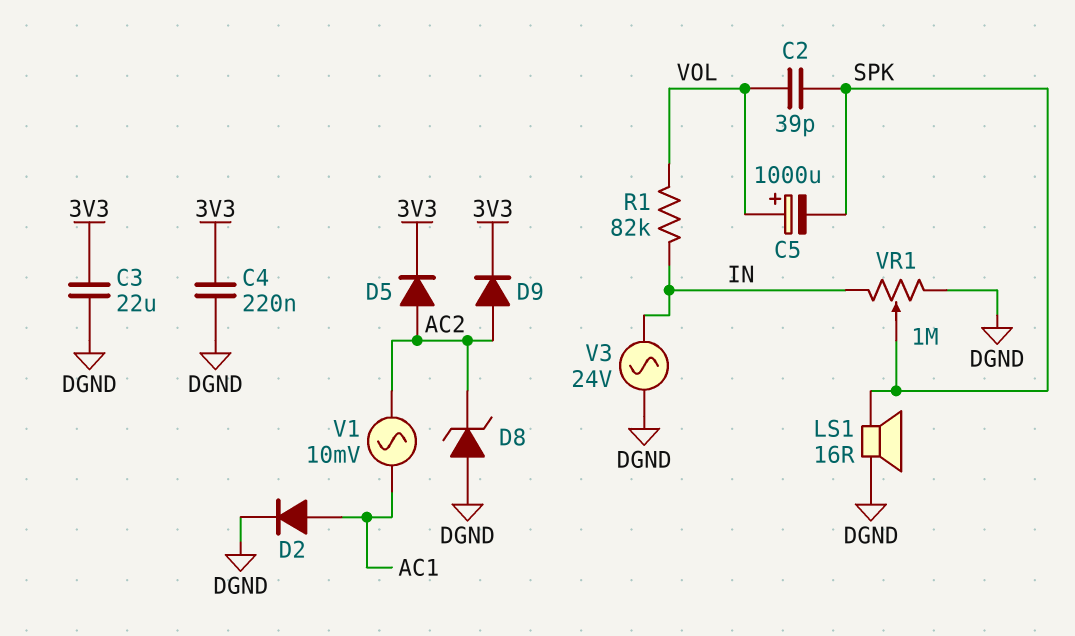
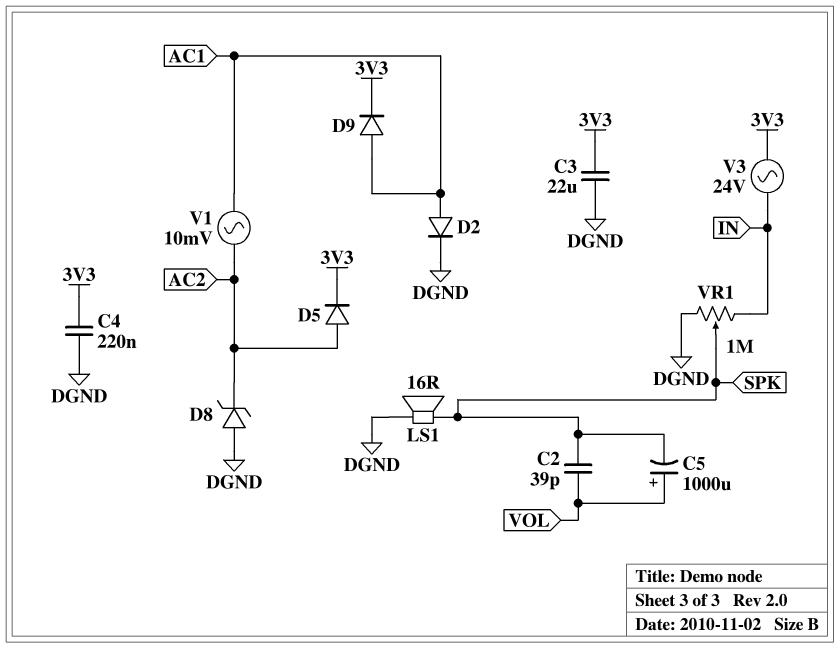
D9: diode (A AC2, K 3V3) -> diode (A AC1, K 3V3)
R1: 82k (IN, VOL) -> none
V3: AC 24V (DGND, IN) -> AC 24V (3V3, IN)

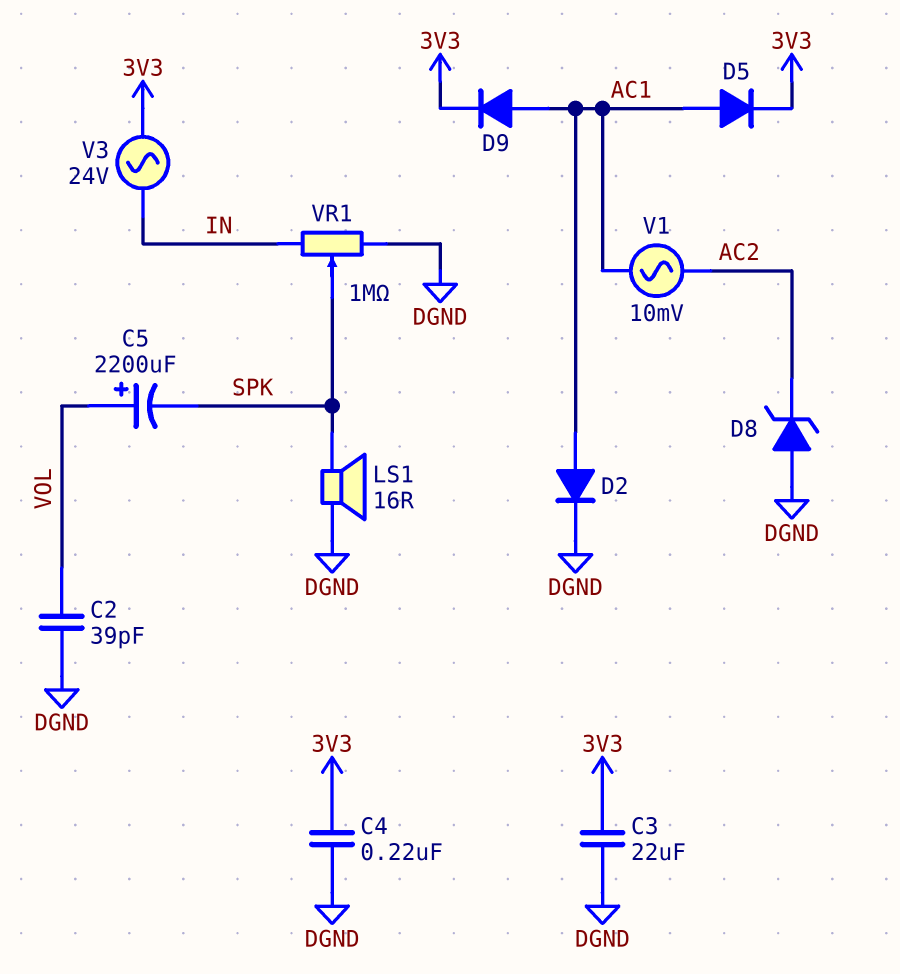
C2: 39pF (SPK, VOL) -> 39pF (DGND, VOL)
C5: 1000uF (plus VOL, minus SPK) -> 2200uF (plus VOL, minus SPK)
D5: diode (A AC2, K 3V3) -> diode (A AC1, K 3V3)

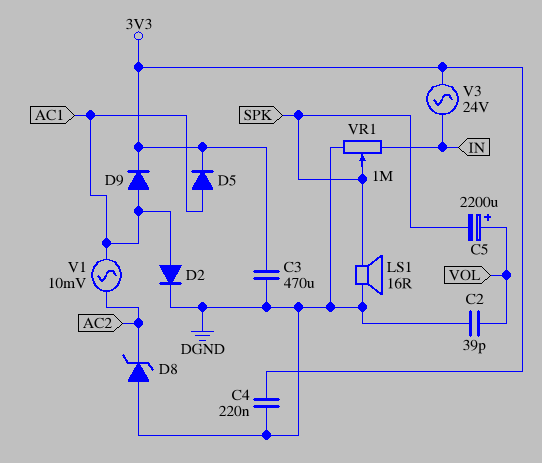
C3: 22uF (3V3, DGND) -> 470uF (3V3, DGND)

